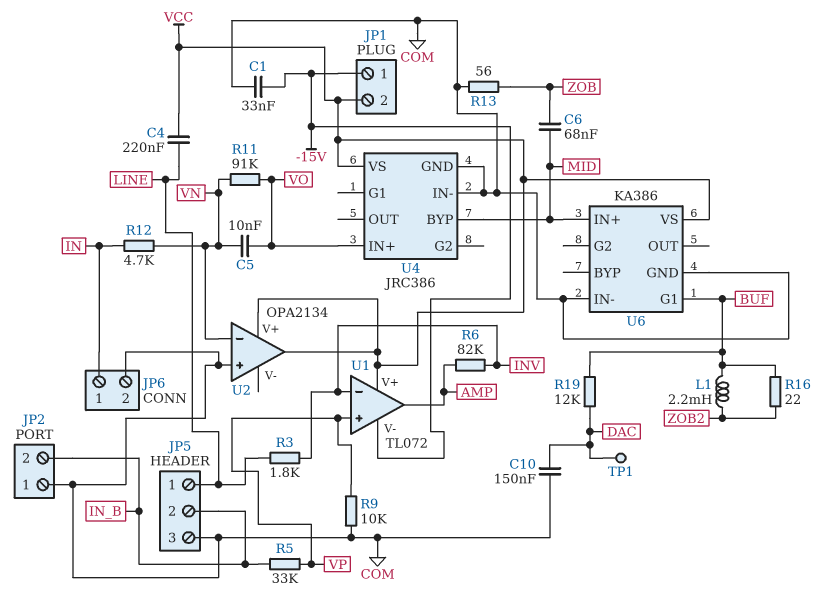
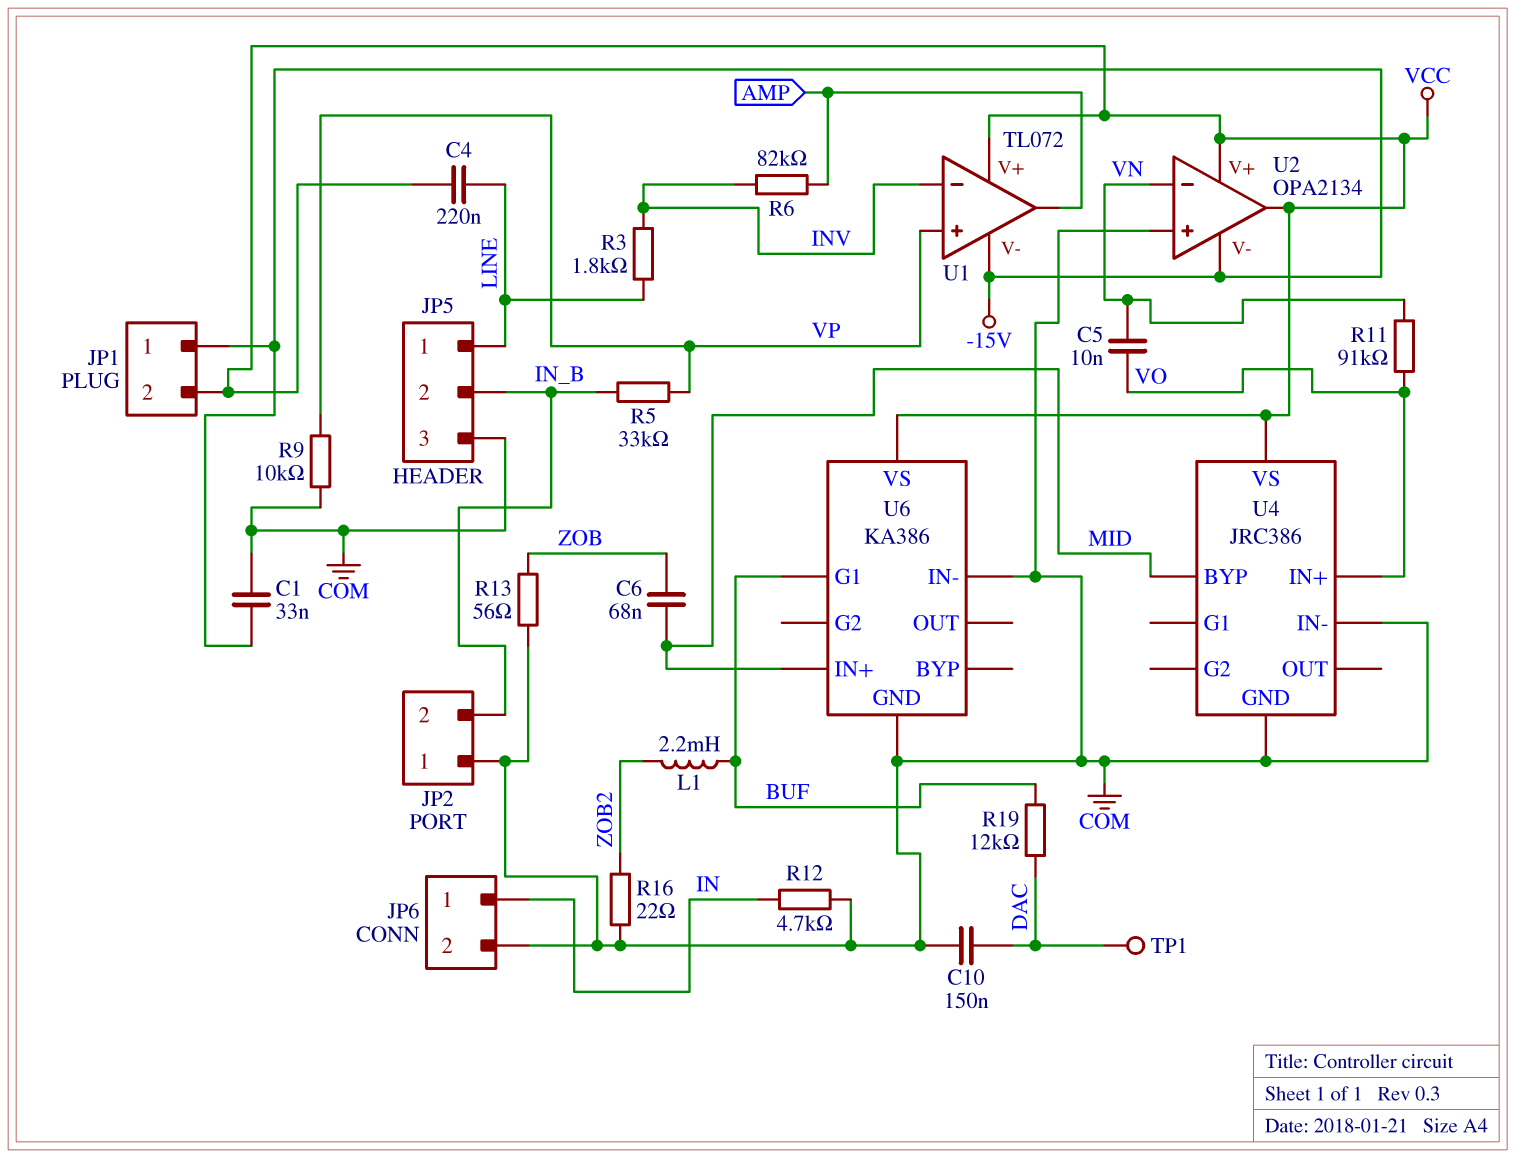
R12: 4.7k (IN, VN) -> 4.7k (COM, IN)
R16: 22 (BUF, ZOB2) -> 22 (COM, ZOB2)
U2 pin V-: none -> -15V

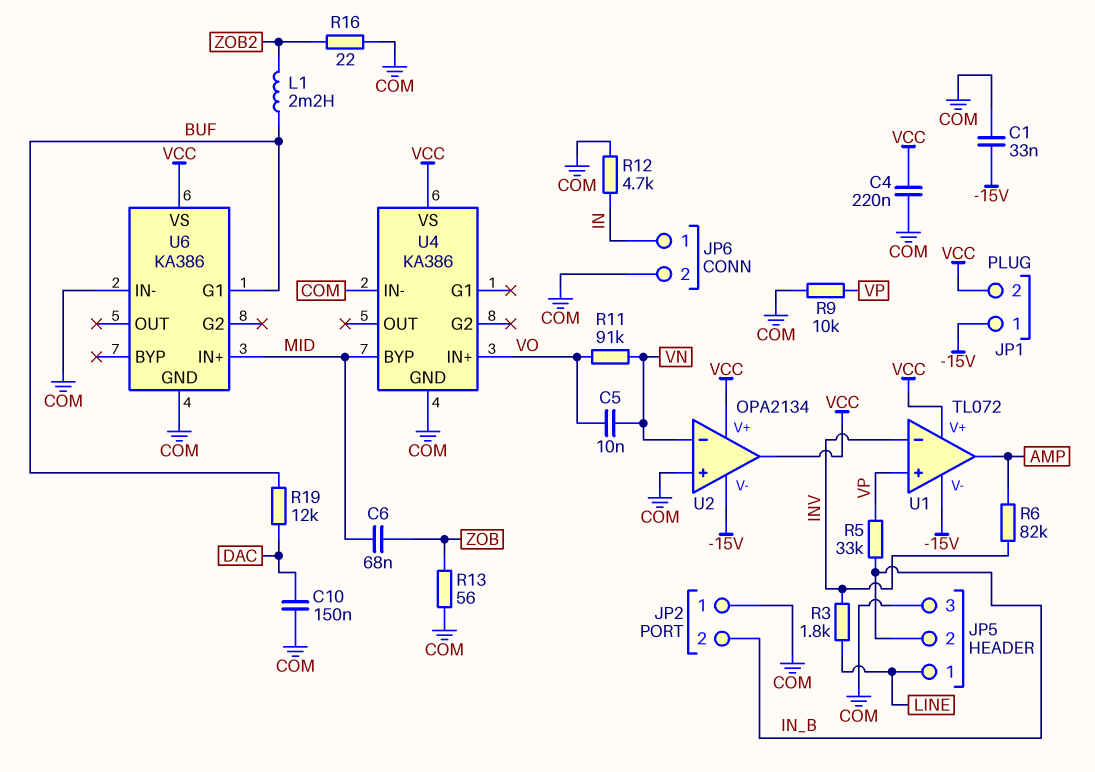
C4: 220nF (LINE, VCC) -> 220nF (COM, VCC)
TP1: test point (DAC) -> none
U4: JRC386 -> KA386

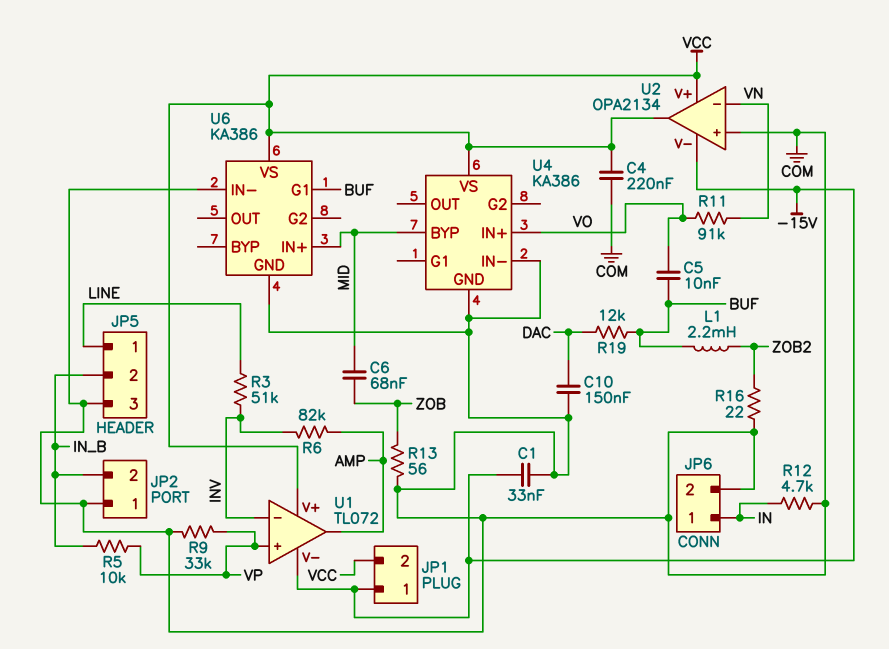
C5: 10nF (VN, VO) -> 10nF (BUF, VO)
R3: 1.8k (INV, LINE) -> 51k (INV, LINE)
R5: 33k (IN_B, VP) -> 10k (IN_B, VP)
R9: 10k (COM, VP) -> 33k (COM, VP)

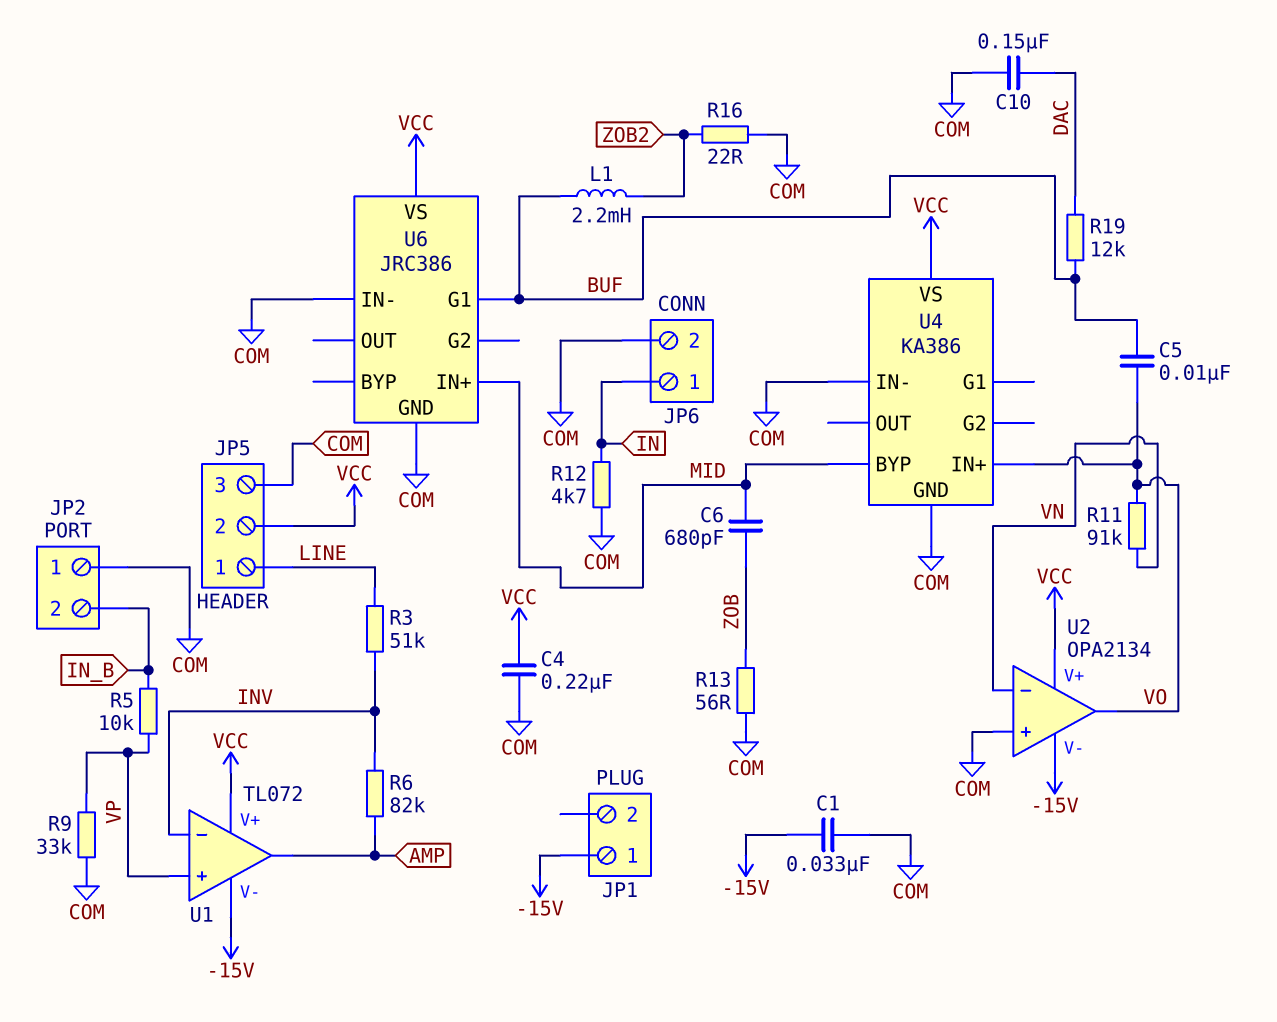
C6: 68nF (MID, ZOB) -> 680pF (MID, ZOB)
JP1 pin 2: VCC -> none
JP5 pin 2: IN_B -> VCC
U2 pin out: VCC -> VO
U6: KA386 -> JRC386

